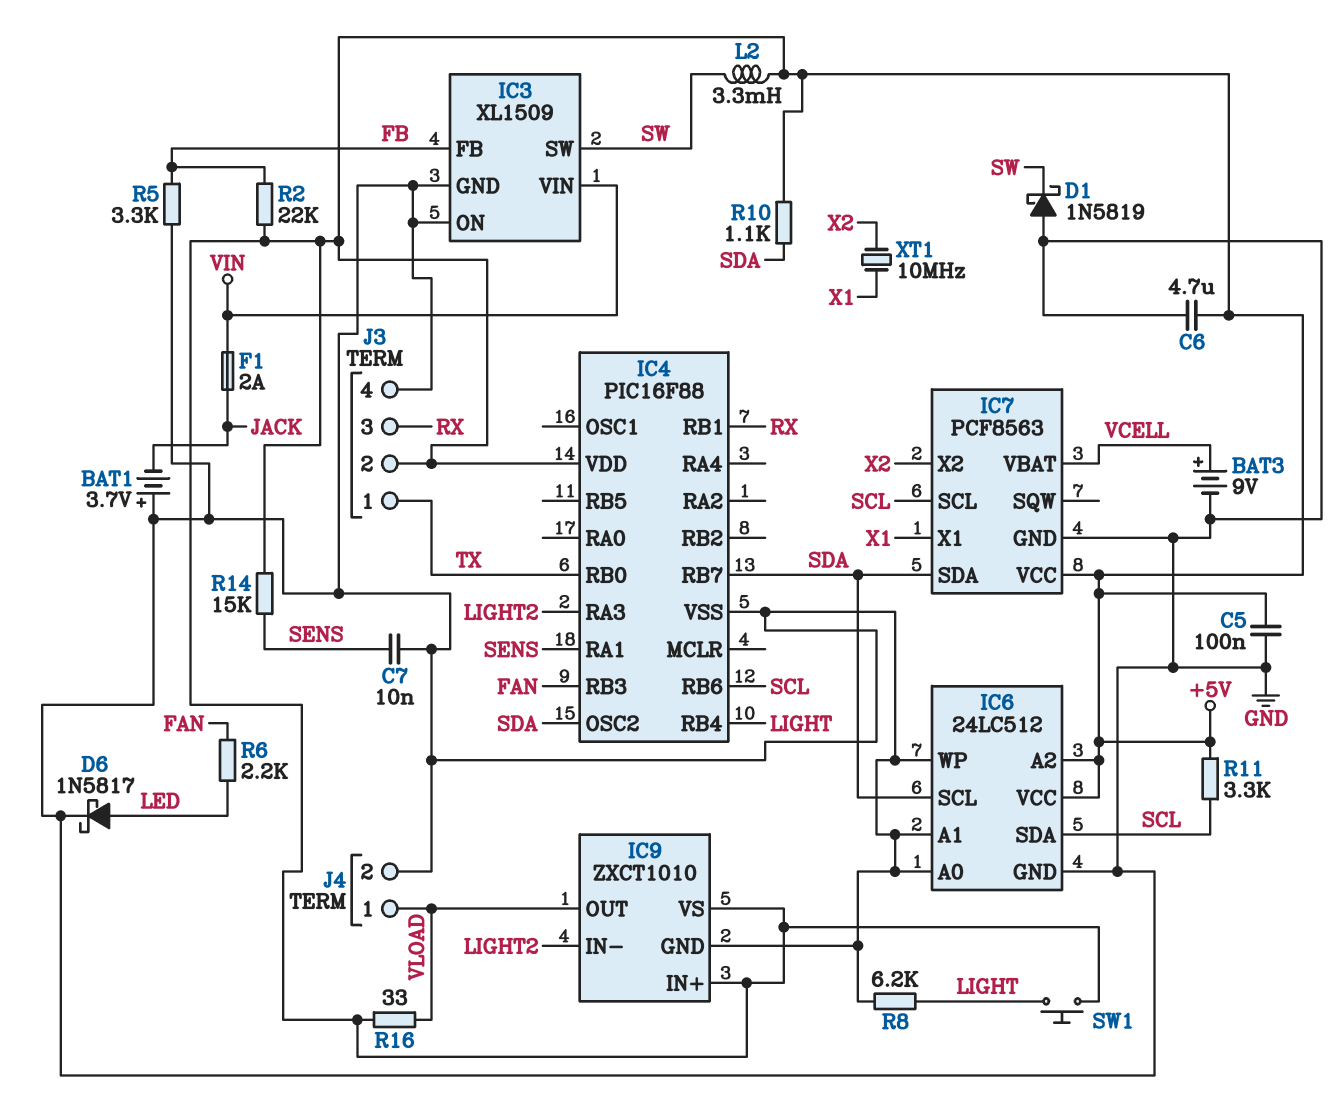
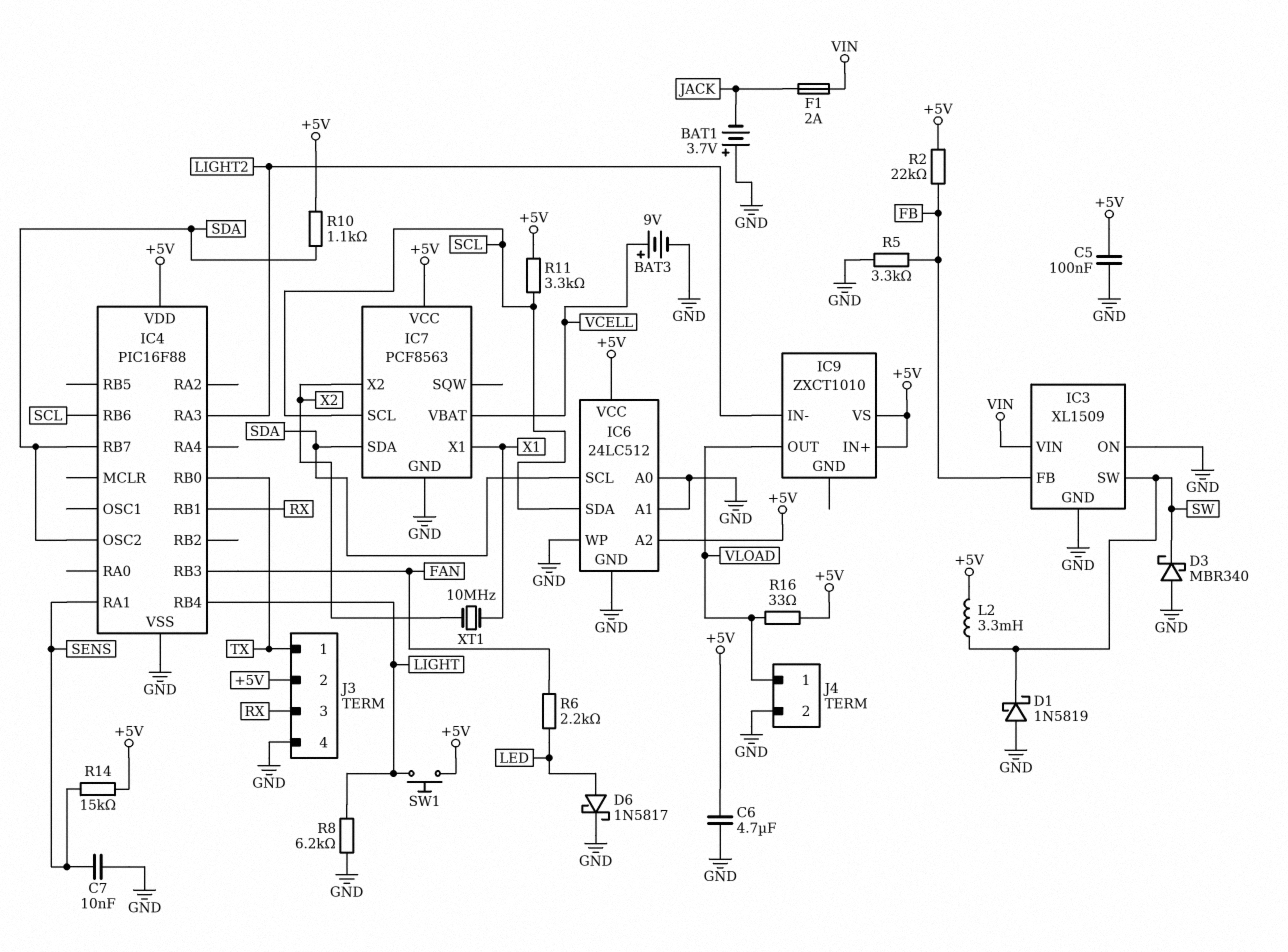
D3: none -> schottky MBR340 (A GND, K SW)
IC9 pin GND: GND -> none

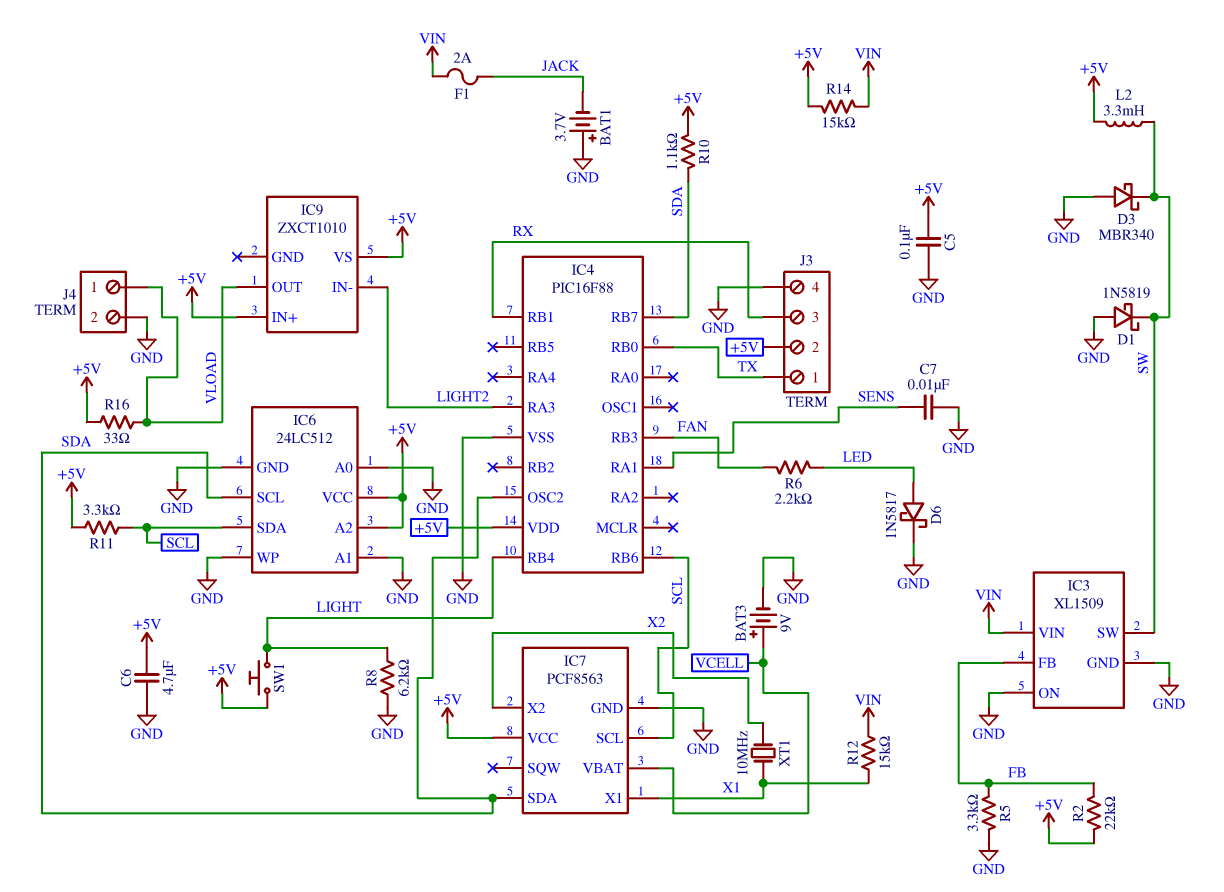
R12: none -> 15k (VIN, X1)
R14: 15k (+5V, SENS) -> 15k (+5V, VIN)

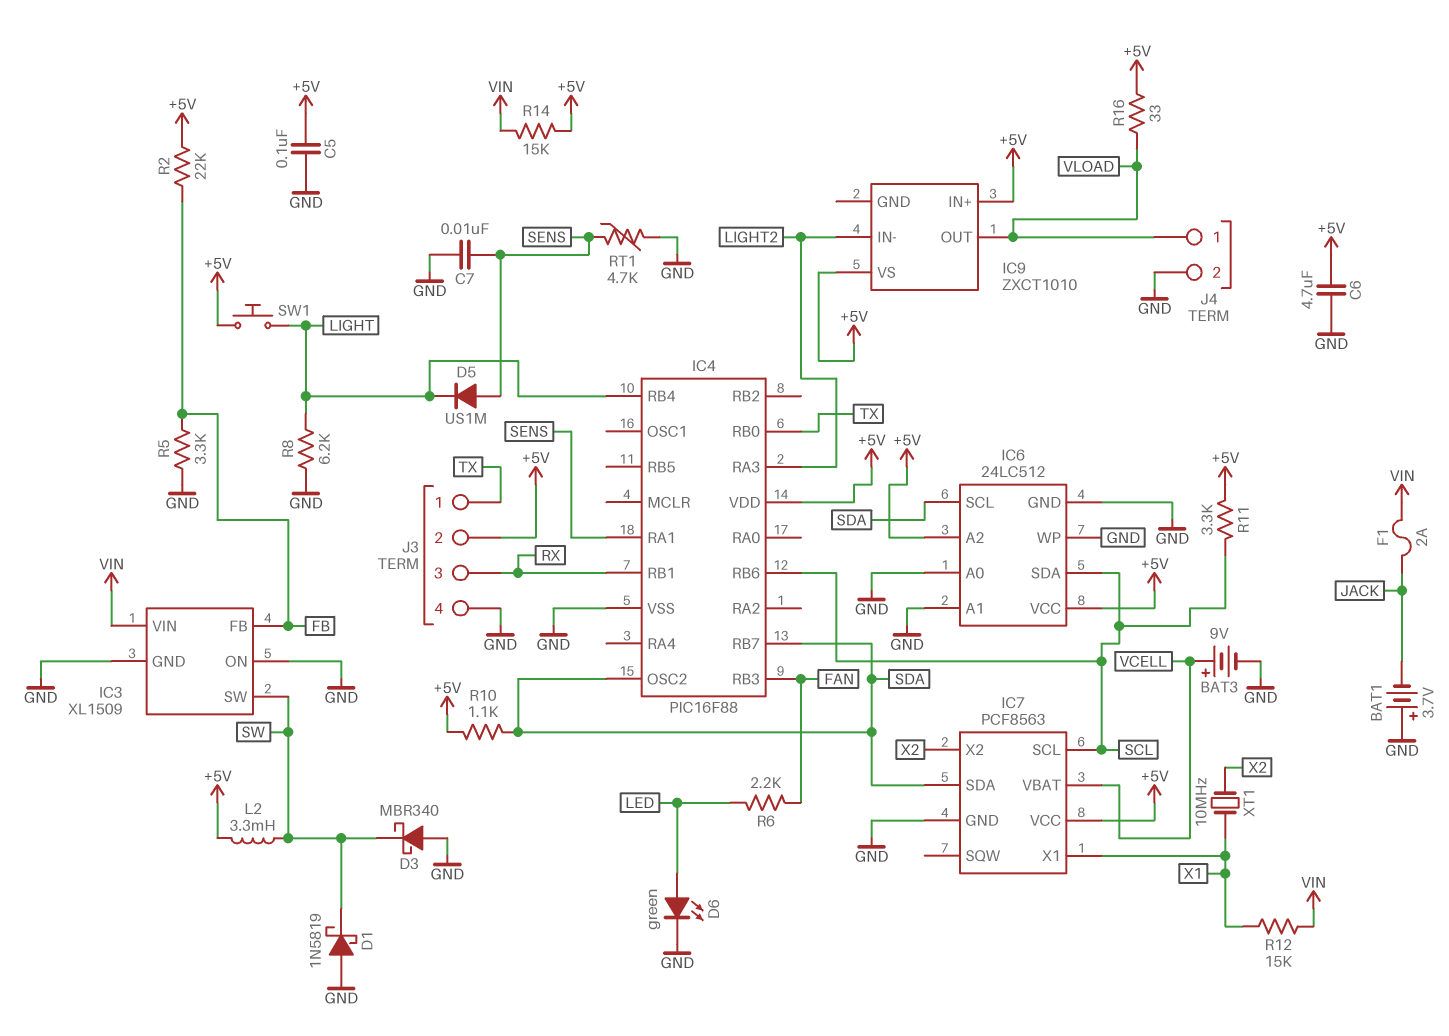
D5: none -> diode US1M (A SENS, K LIGHT)
D6: schottky 1N5817 (A LED, K GND) -> LED green (A LED, K GND)
RT1: none -> 4.7k (GND, SENS)

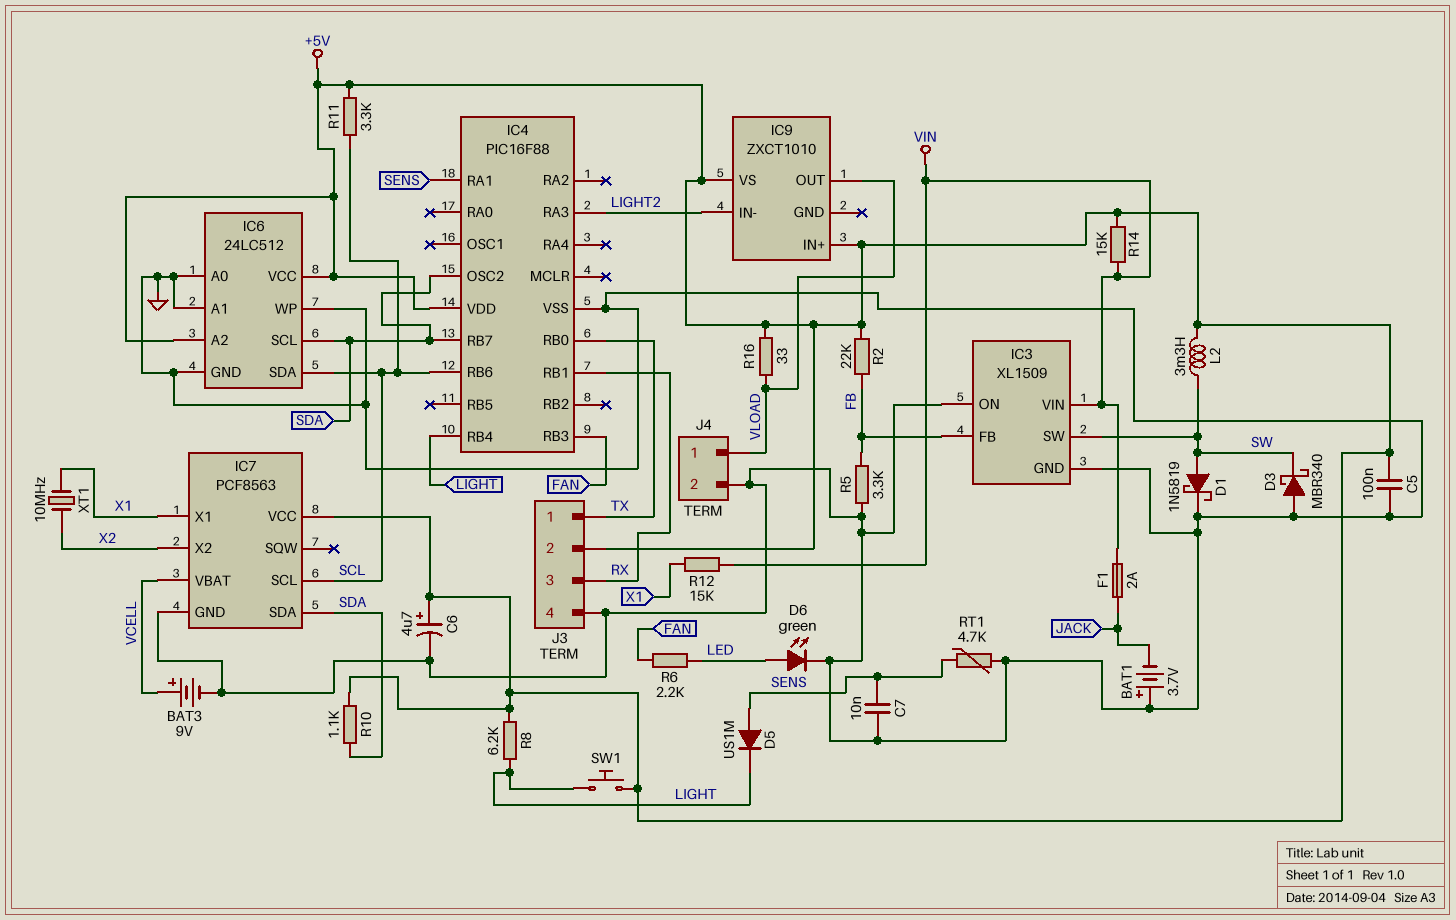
C6: 4.7uF (+5V, GND) -> 4.7uF (plus +5V, minus GND)
D1: schottky 1N5819 (A GND, K SW) -> schottky 1N5819 (A SW, K GND)
R8: 6.2k (GND, LIGHT) -> 6.2k (+5V, LIGHT)

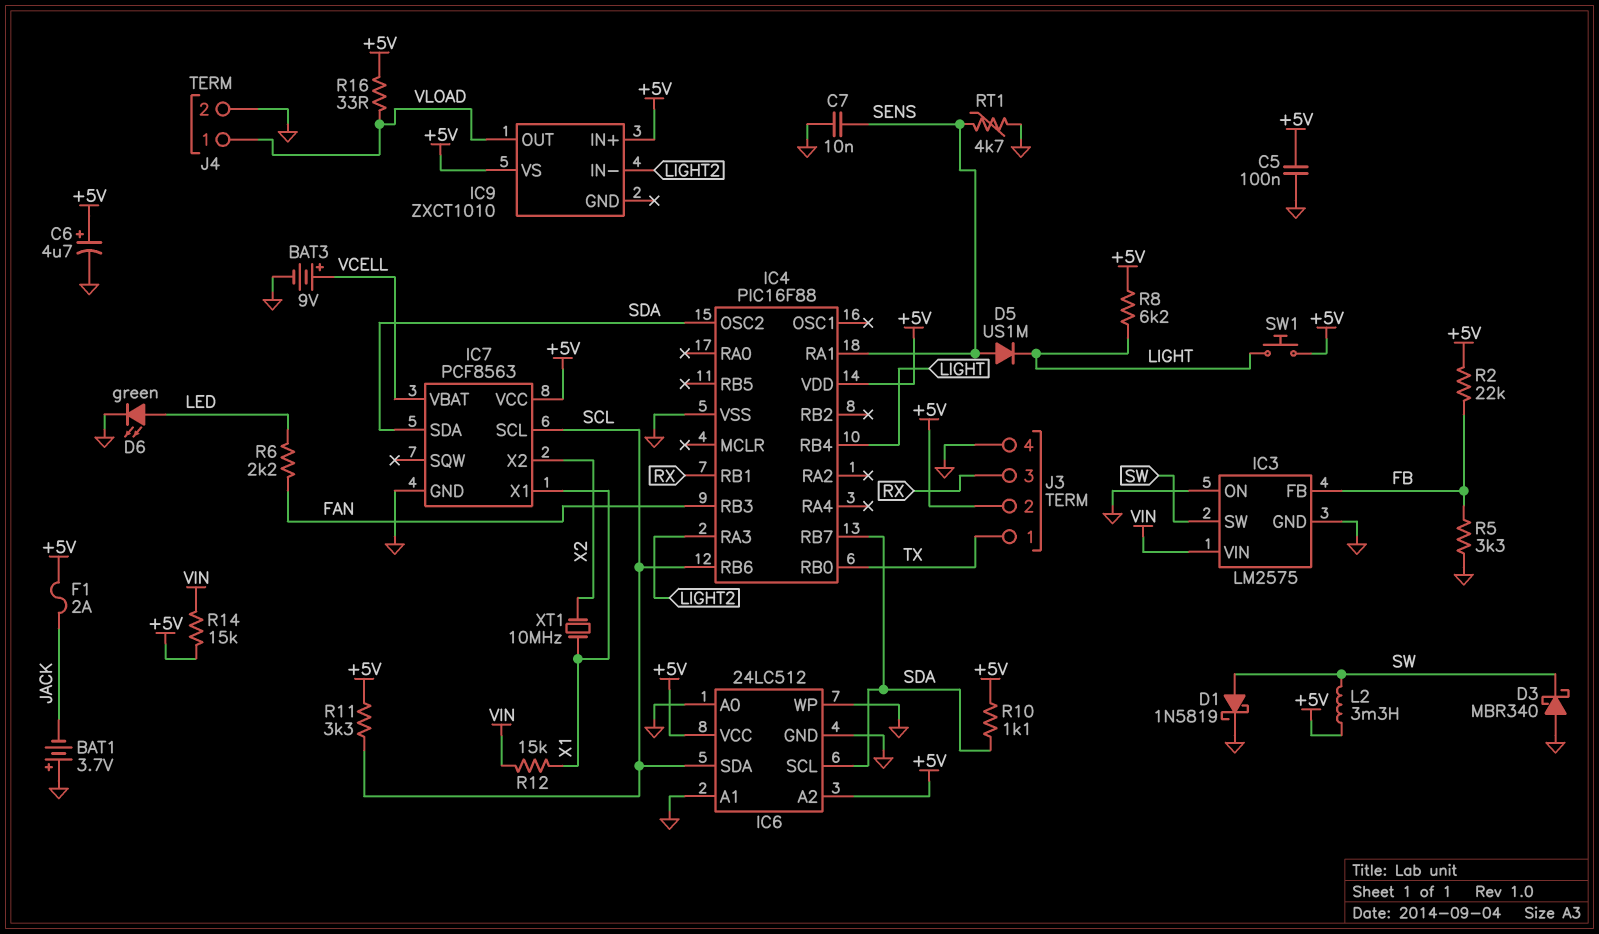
F1: 2A (JACK, VIN) -> 2A (+5V, JACK)
IC3: XL1509 -> LM2575

